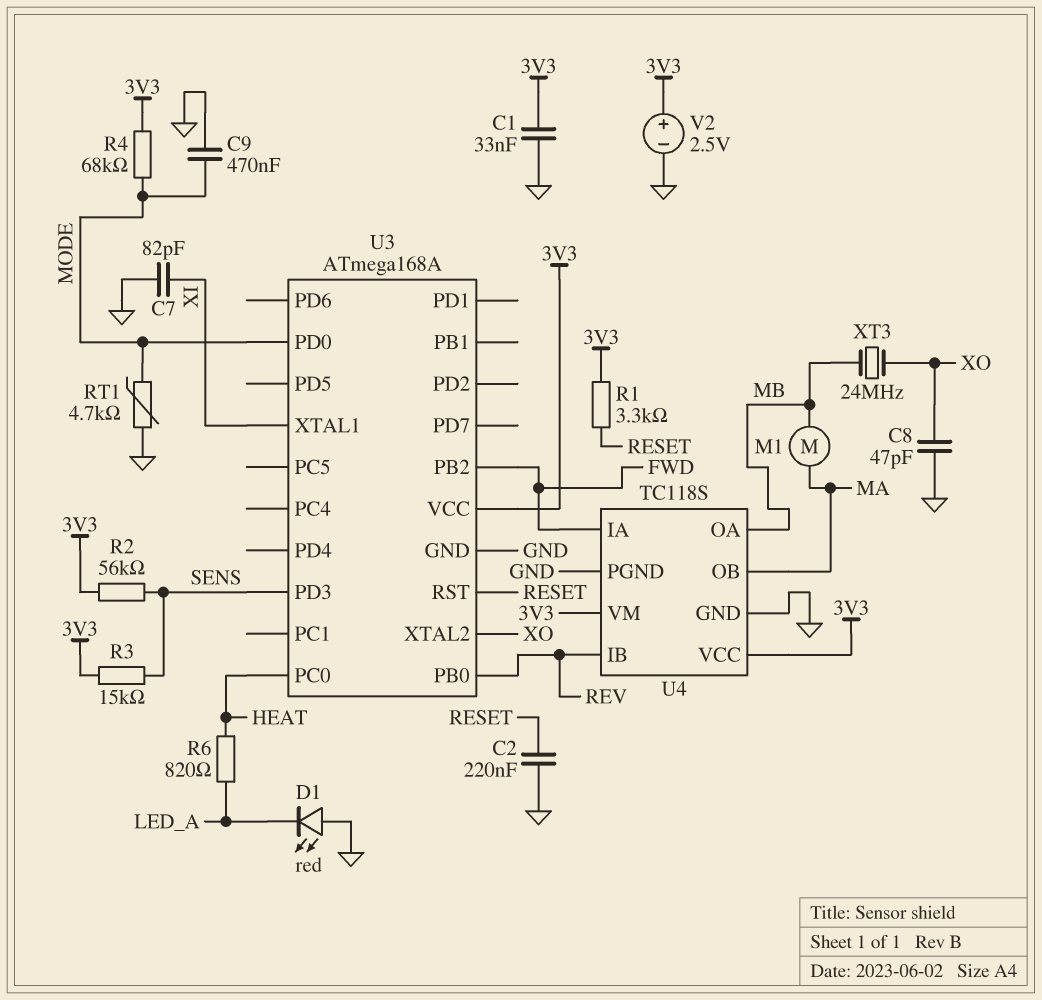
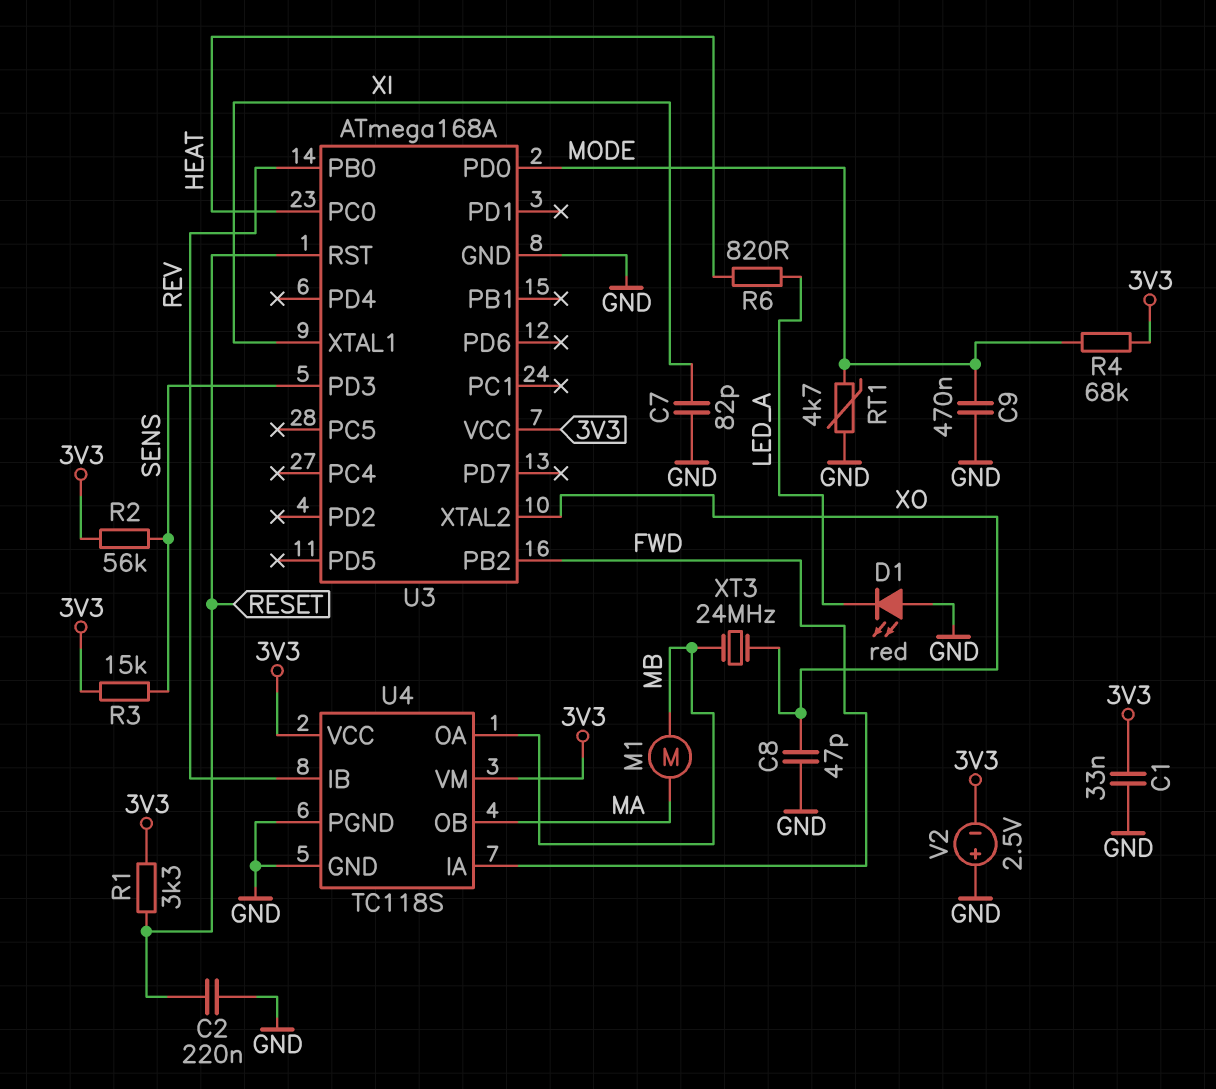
V2: 2.5V (plus 3V3, minus GND) -> 2.5V (plus GND, minus 3V3)

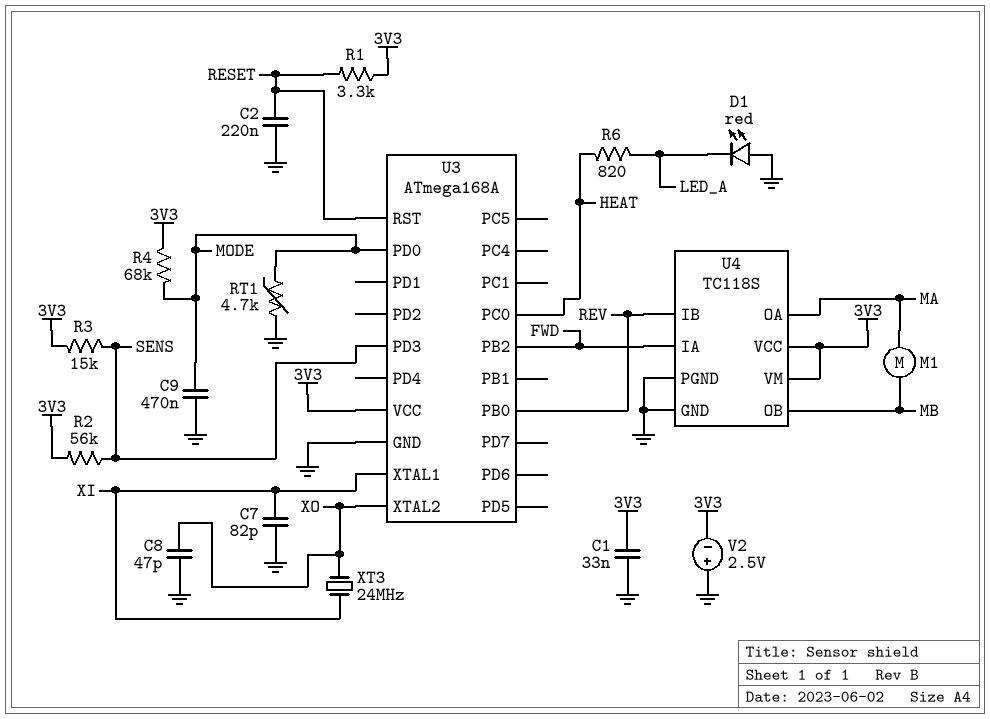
U4 pin OA: MB -> MA
U4 pin OB: MA -> MB
XT3: 24MHz (MB, XO) -> 24MHz (XI, XO)

